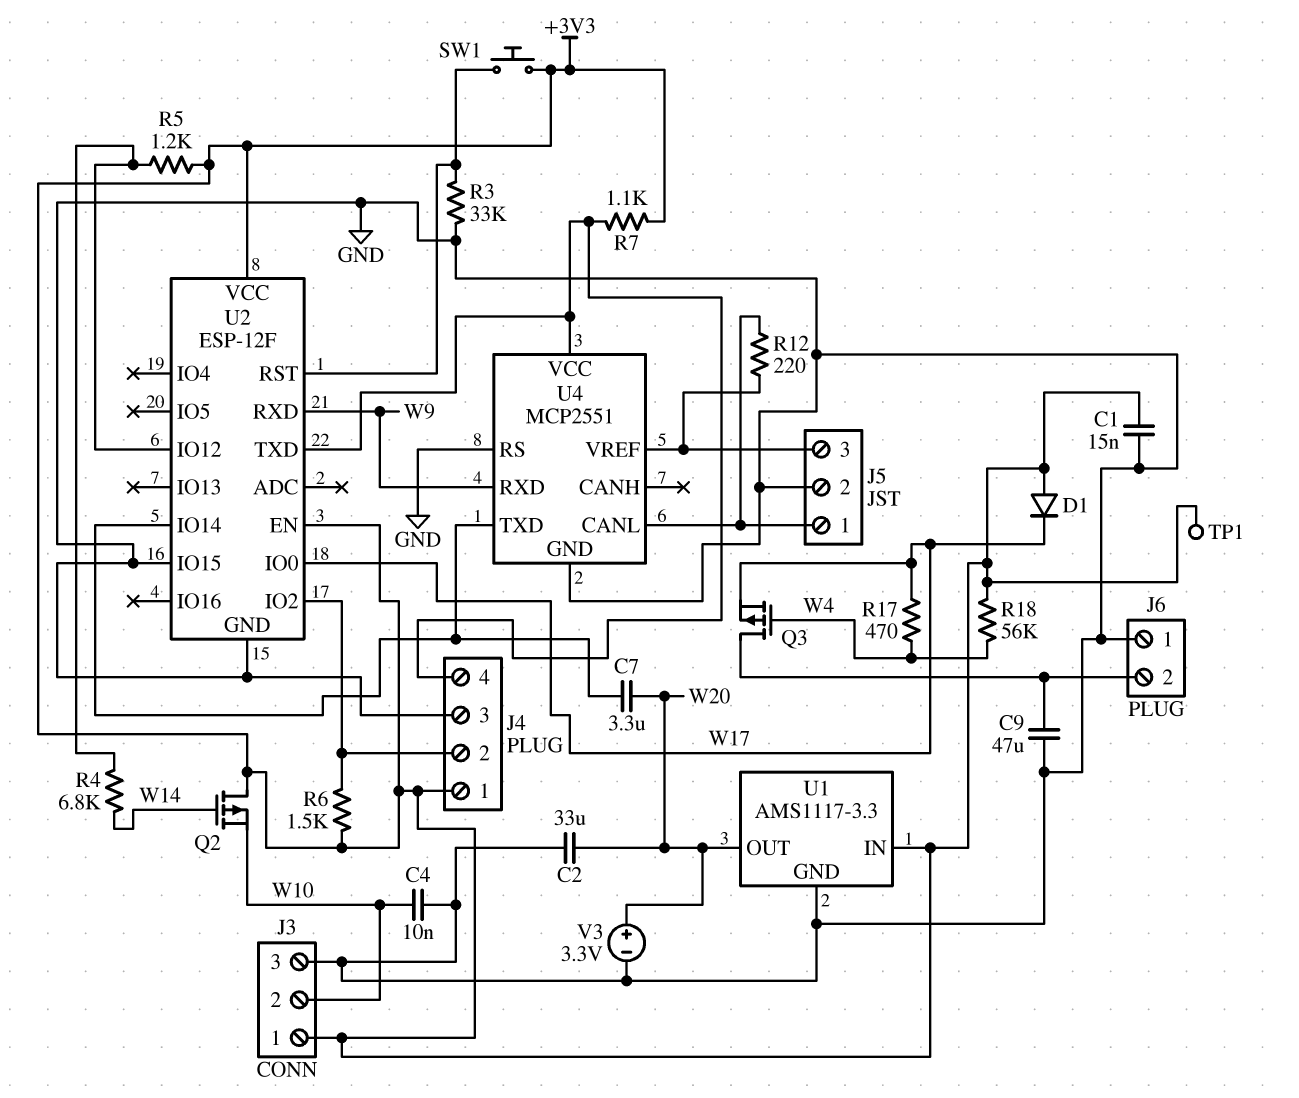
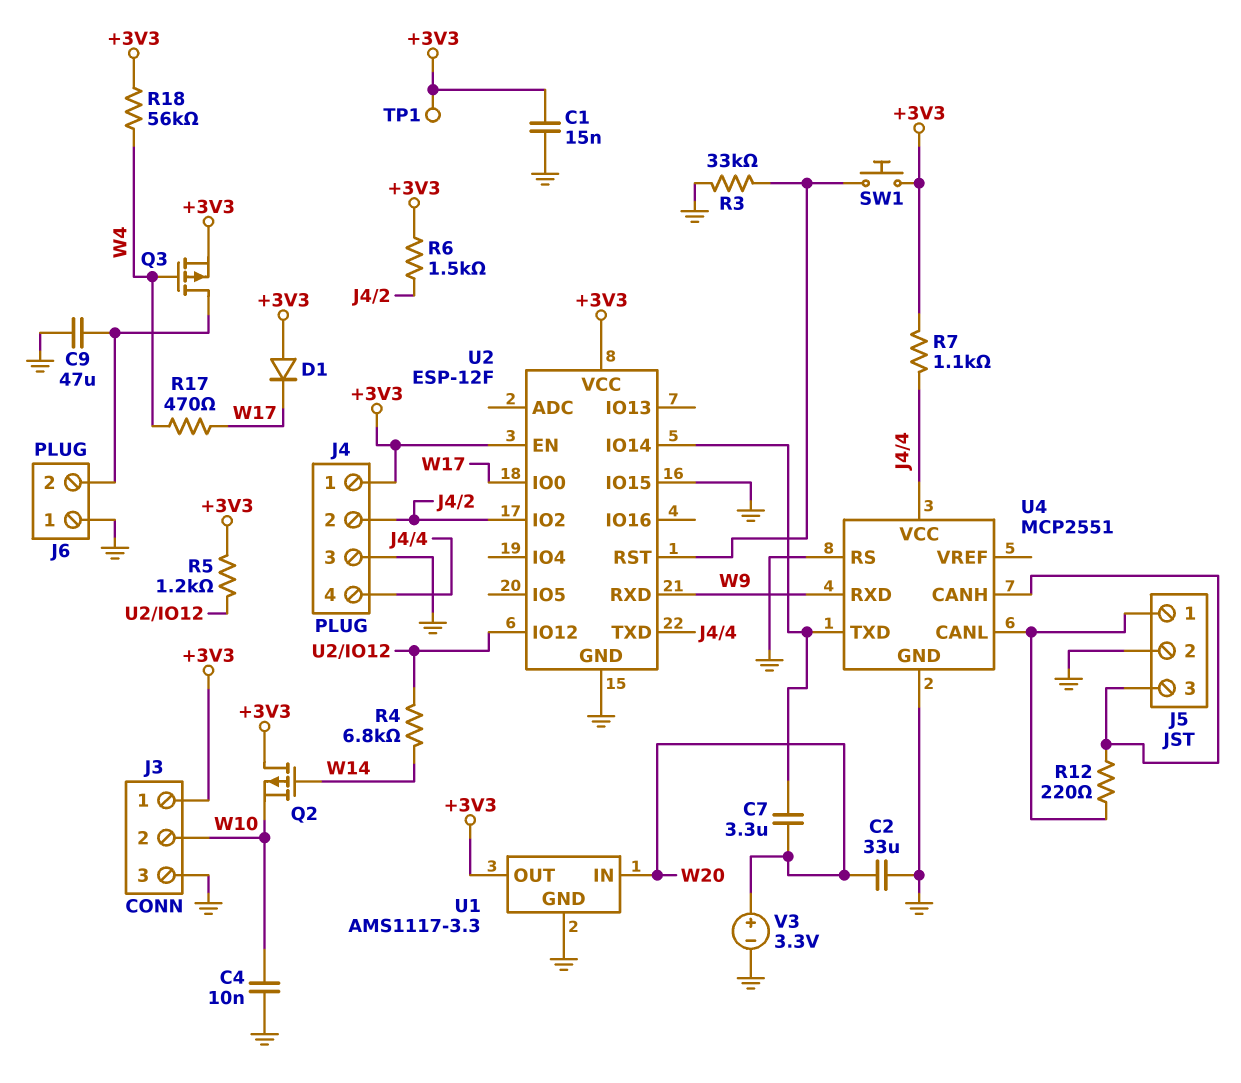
Q3: PMOS (G W4, D J6/2, S W17) -> PMOS (G W4, D J6/2, S +3V3)
U1 pin IN: +3V3 -> W20
U1 pin OUT: W20 -> +3V3
U4 pin CANH: none -> J5/3
U4 pin VREF: J5/3 -> none

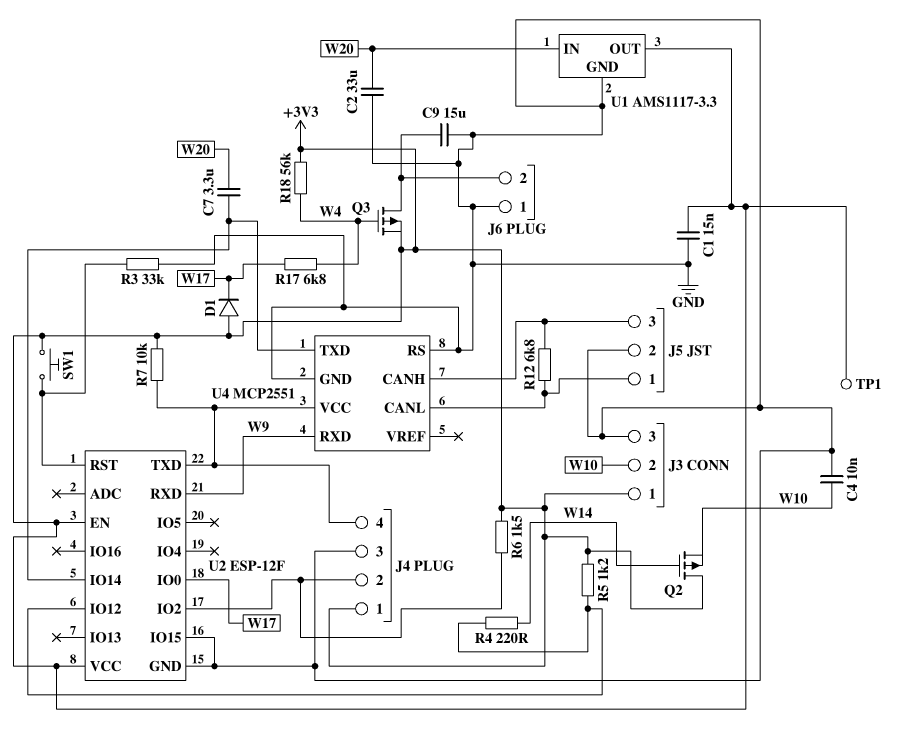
C9: 47uF (GND, J6/2) -> 15uF (GND, J6/2)
R4: 6.8k (U2/IO12, W14) -> 220 (U2/IO12, W14)
R7: 1.1k (+3V3, J4/4) -> 10k (+3V3, J4/4)
R12: 220 (J5/1, J5/3) -> 6.8k (J5/1, J5/3)
R17: 470 (W4, W17) -> 6.8k (W4, W17)
V3: 3.3V (plus W20, minus GND) -> none

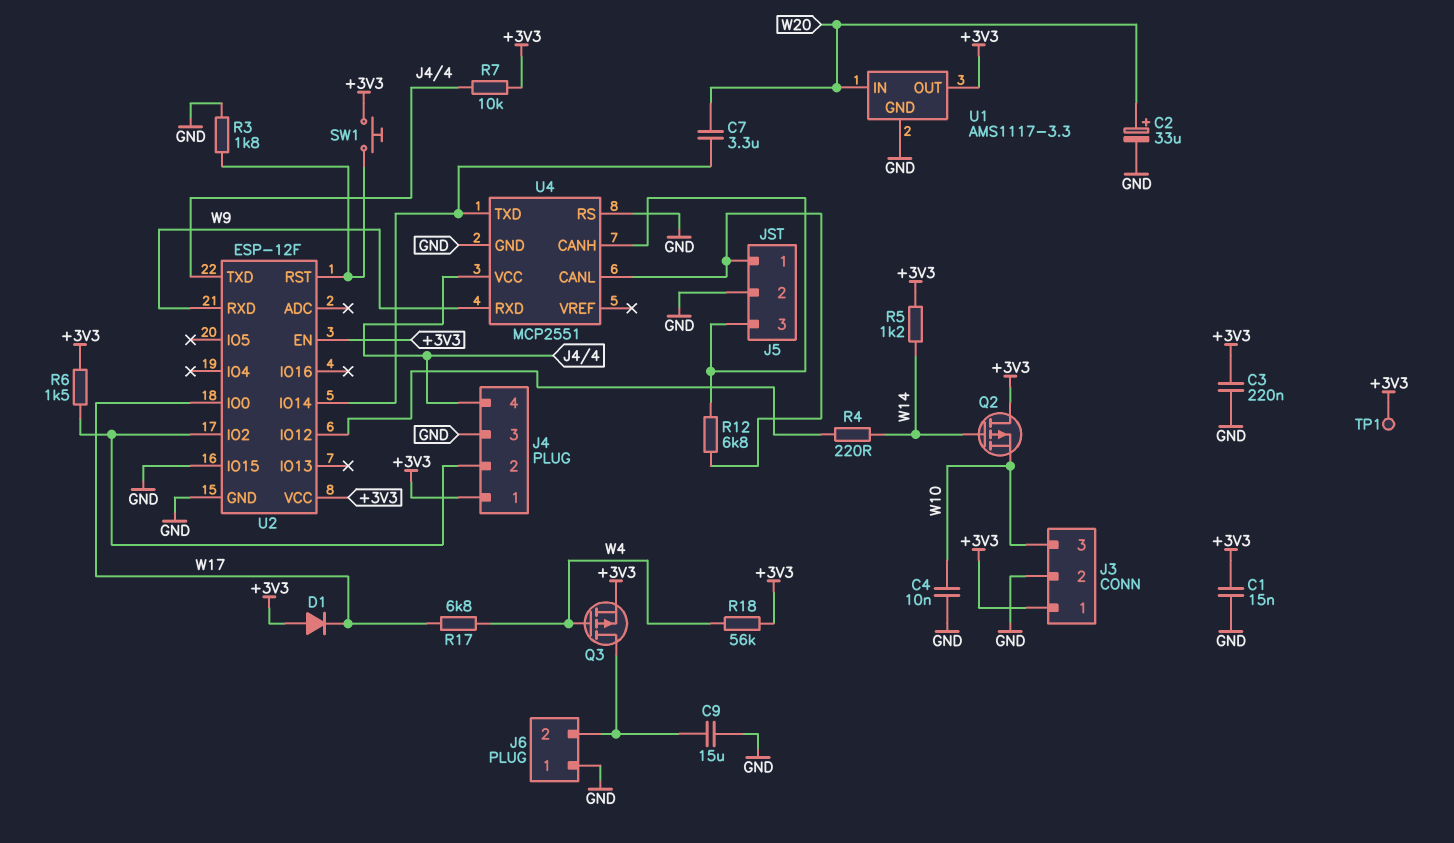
C2: 33uF (GND, W20) -> 33uF (plus W20, minus GND)
C3: none -> 220nF (+3V3, GND)
J3 pin 2: W10 -> GND
J3 pin 3: GND -> W10
R3: 33k (GND, U2/RST) -> 1.8k (GND, U2/RST)
R5: 1.2k (+3V3, U2/IO12) -> 1.2k (+3V3, W14)

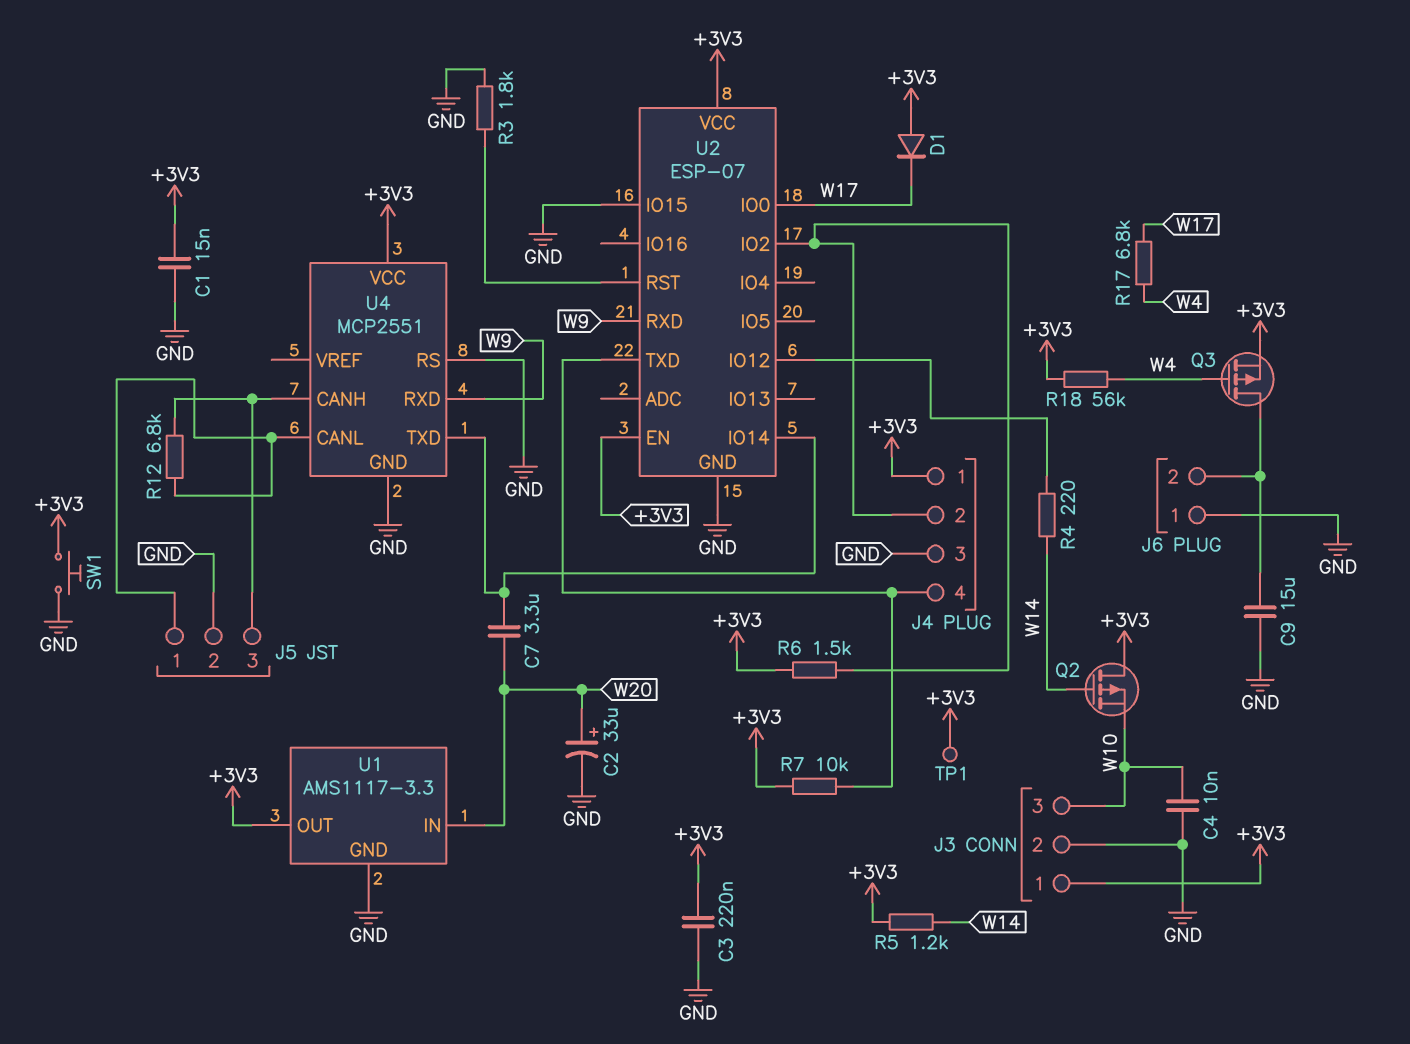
SW1: button (+3V3, U2/RST) -> button (+3V3, GND)
U2: ESP-12F -> ESP-07
U4 pin VCC: J4/4 -> +3V3

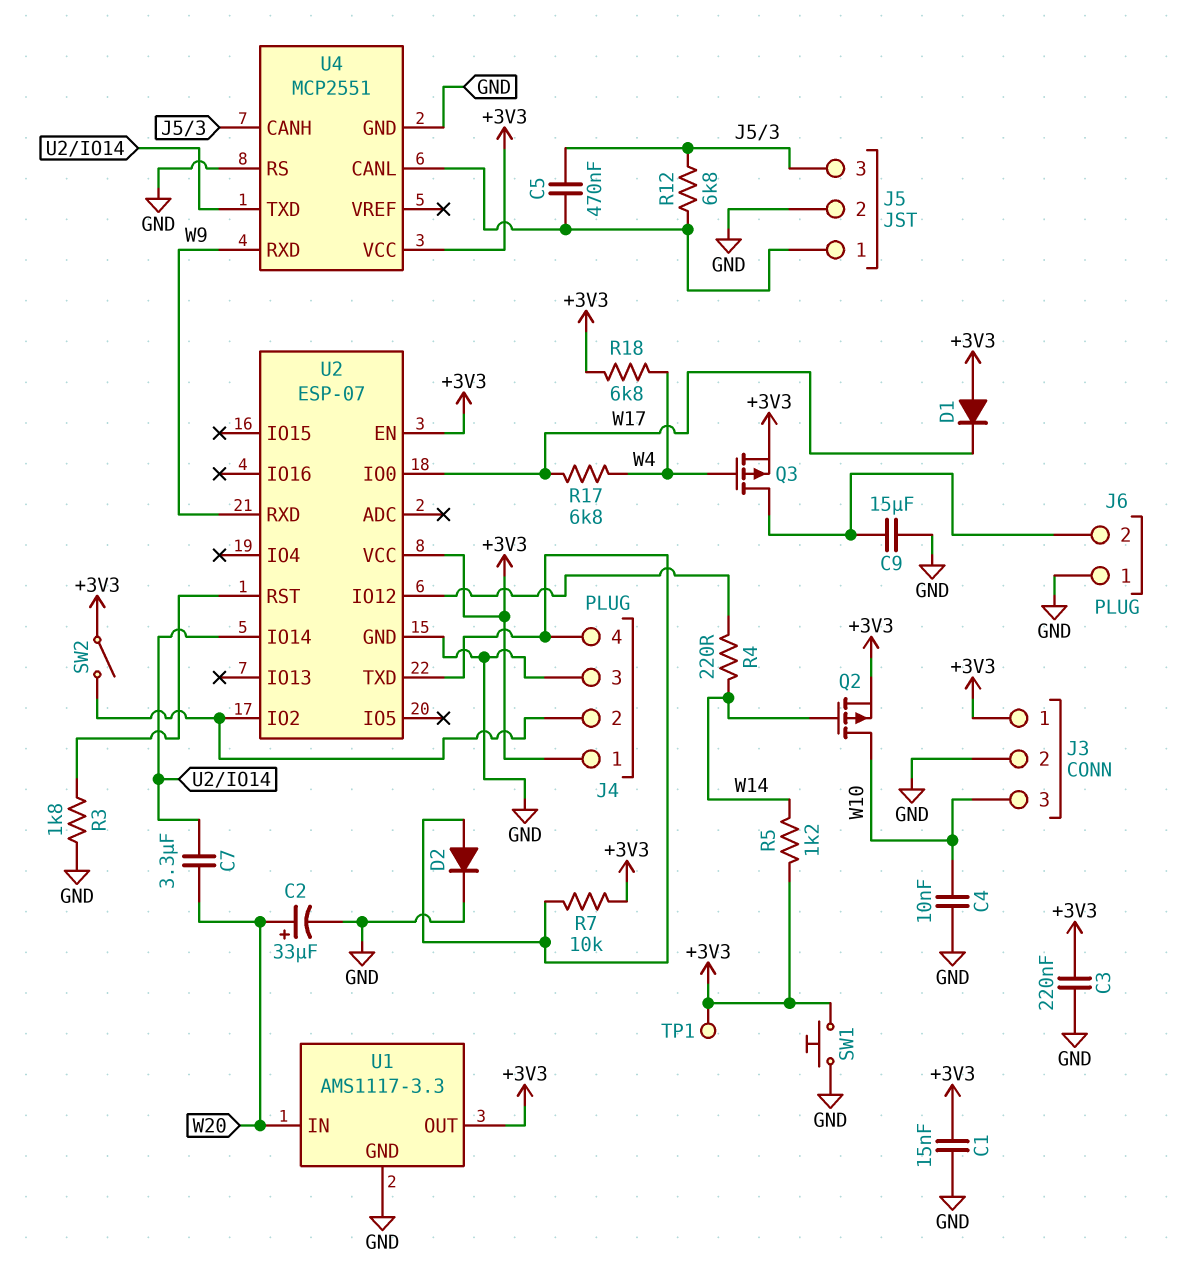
C5: none -> 470nF (J5/1, J5/3)
D2: none -> diode (A J4/4, K GND)
Q2: PMOS (G W14, D +3V3, S W10) -> PMOS (G W14, D W10, S +3V3)
R6: 1.5k (+3V3, J4/2) -> none
R18: 56k (+3V3, W4) -> 6.8k (+3V3, W4)
SW2: none -> switch (+3V3, J4/2)
U2 pin IO15: GND -> none

